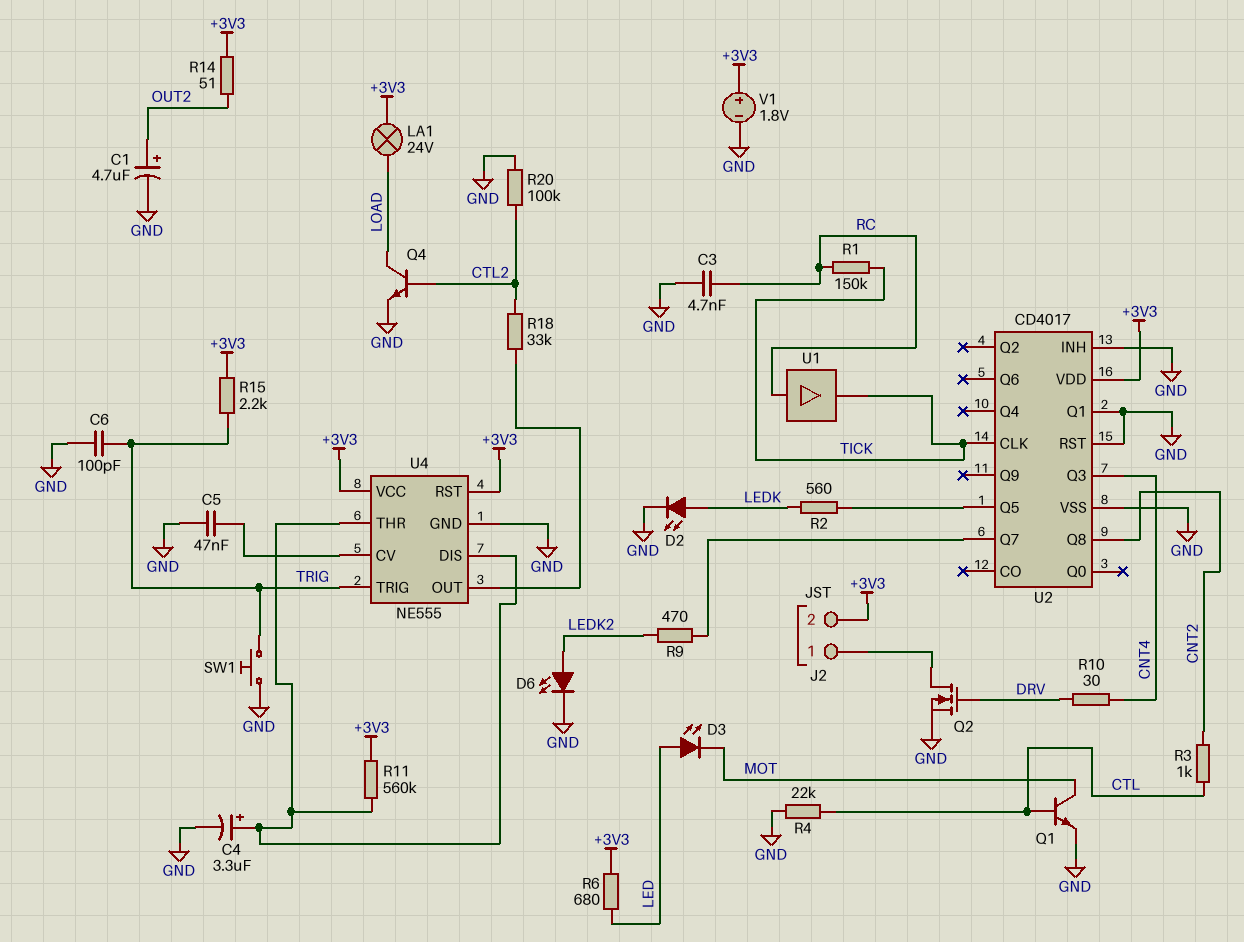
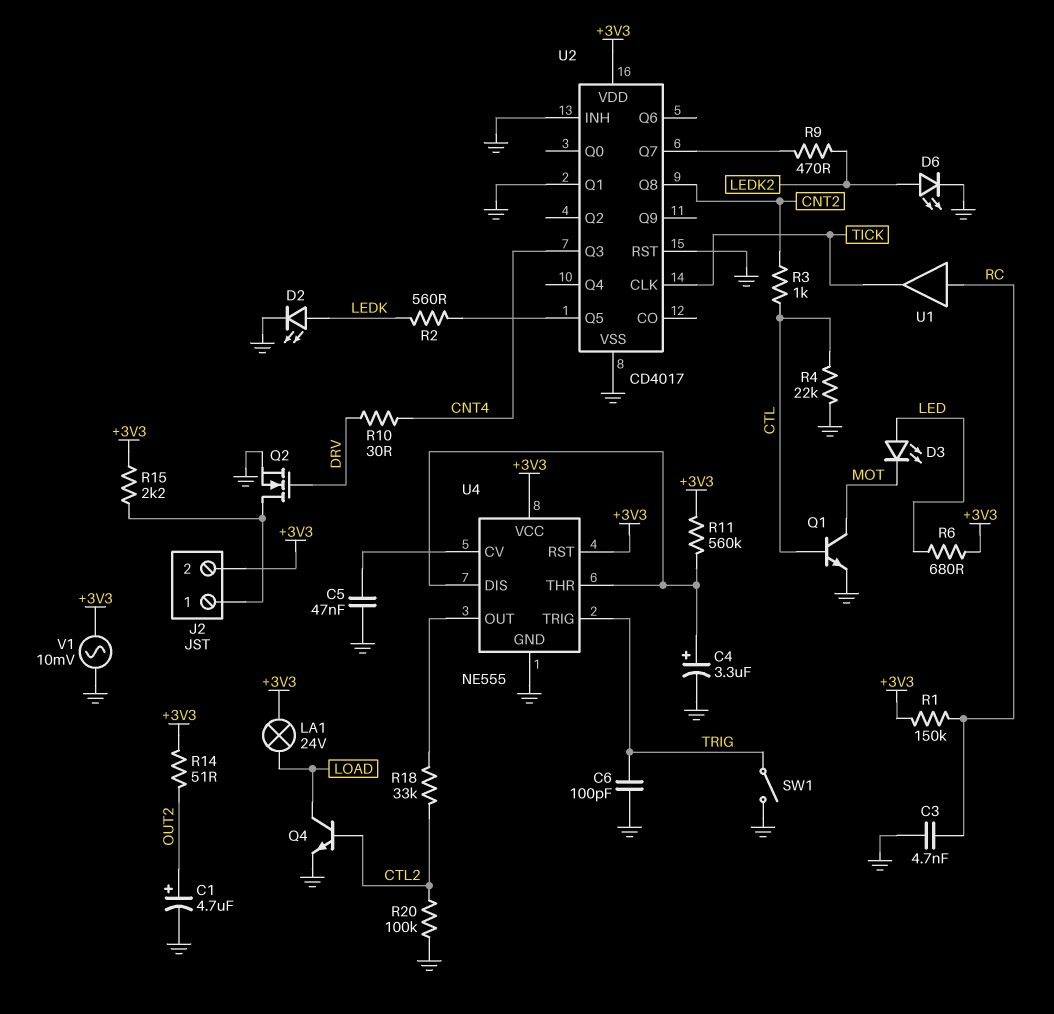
R1: 150k (RC, TICK) -> 150k (+3V3, RC)
R15: 2.2k (+3V3, TRIG) -> 2.2k (+3V3, J2/1)
SW1: button (GND, TRIG) -> switch (GND, TRIG)
V1: 1.8V (plus +3V3, minus GND) -> AC 10mV (+3V3, GND)

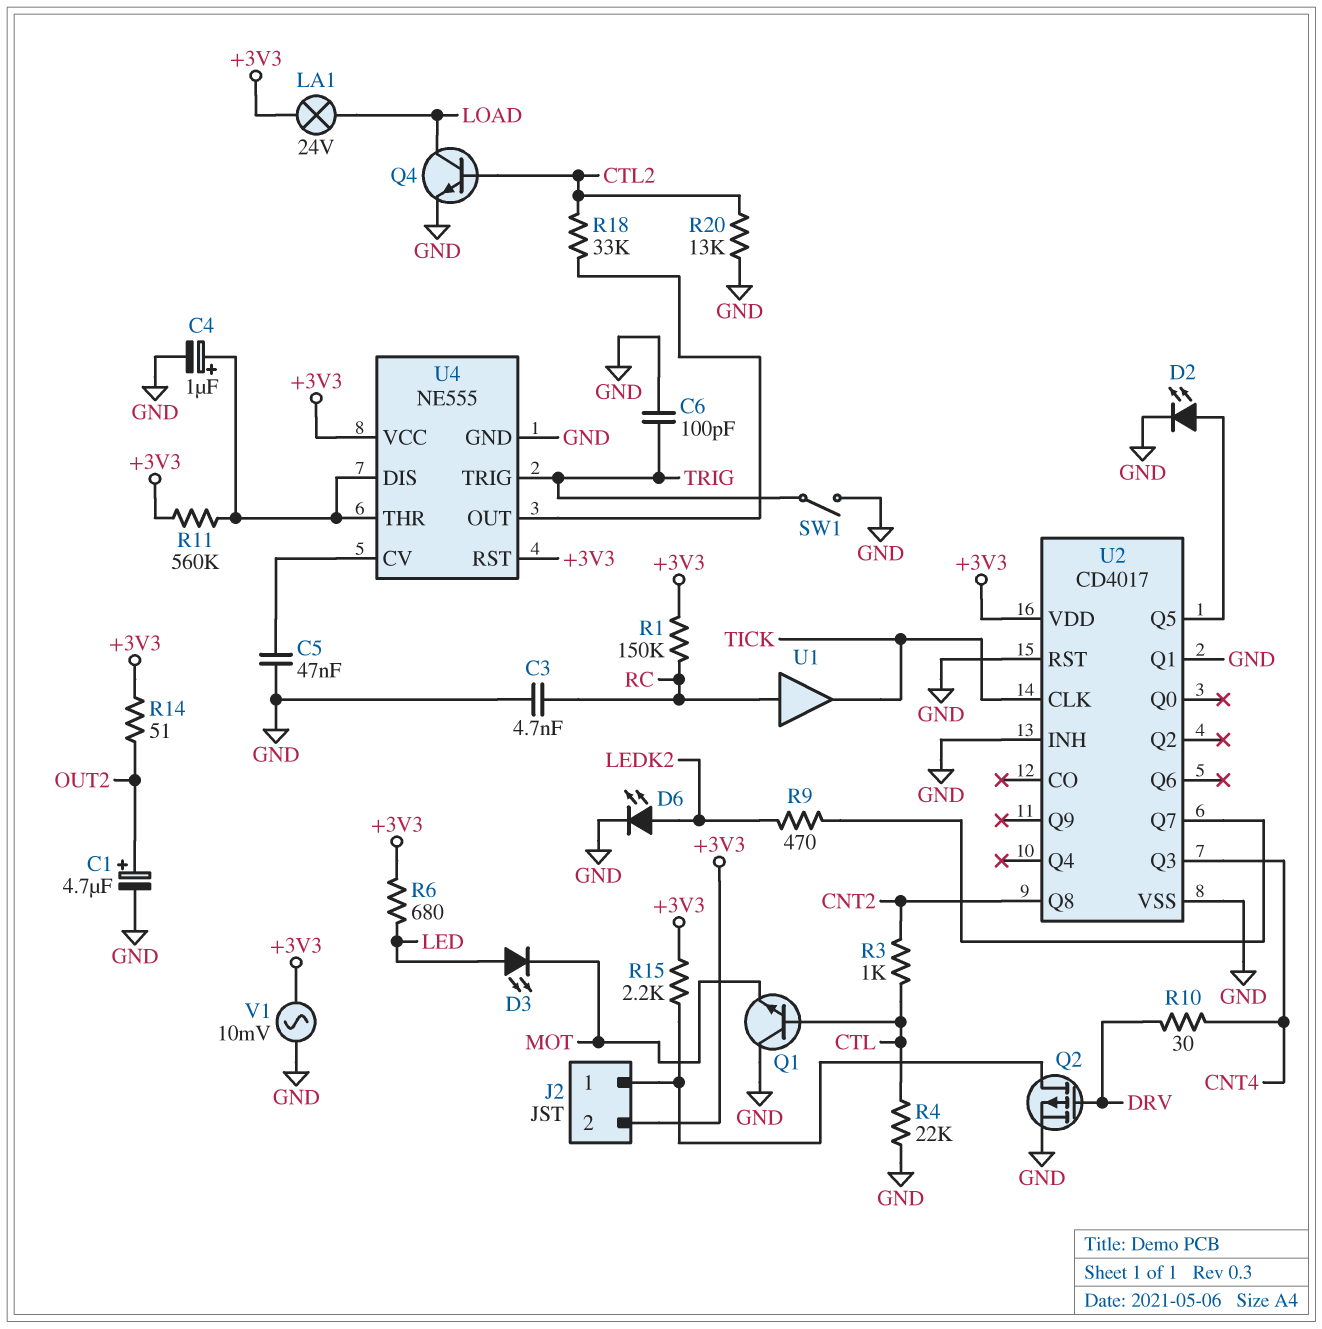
C4: 3.3uF (plus U4/DIS, minus GND) -> 1uF (plus U4/DIS, minus GND)
D2: LED (A LEDK, K GND) -> LED (A U2/Q5, K GND)
Q1: NPN (B CTL, C MOT, E GND) -> NPN (B CTL, C GND, E MOT)
Q2: NMOS (G DRV, D J2/1, S GND) -> PMOS (G DRV, D J2/1, S GND)
R2: 560 (LEDK, U2/Q5) -> none
R20: 100k (CTL2, GND) -> 13k (CTL2, GND)

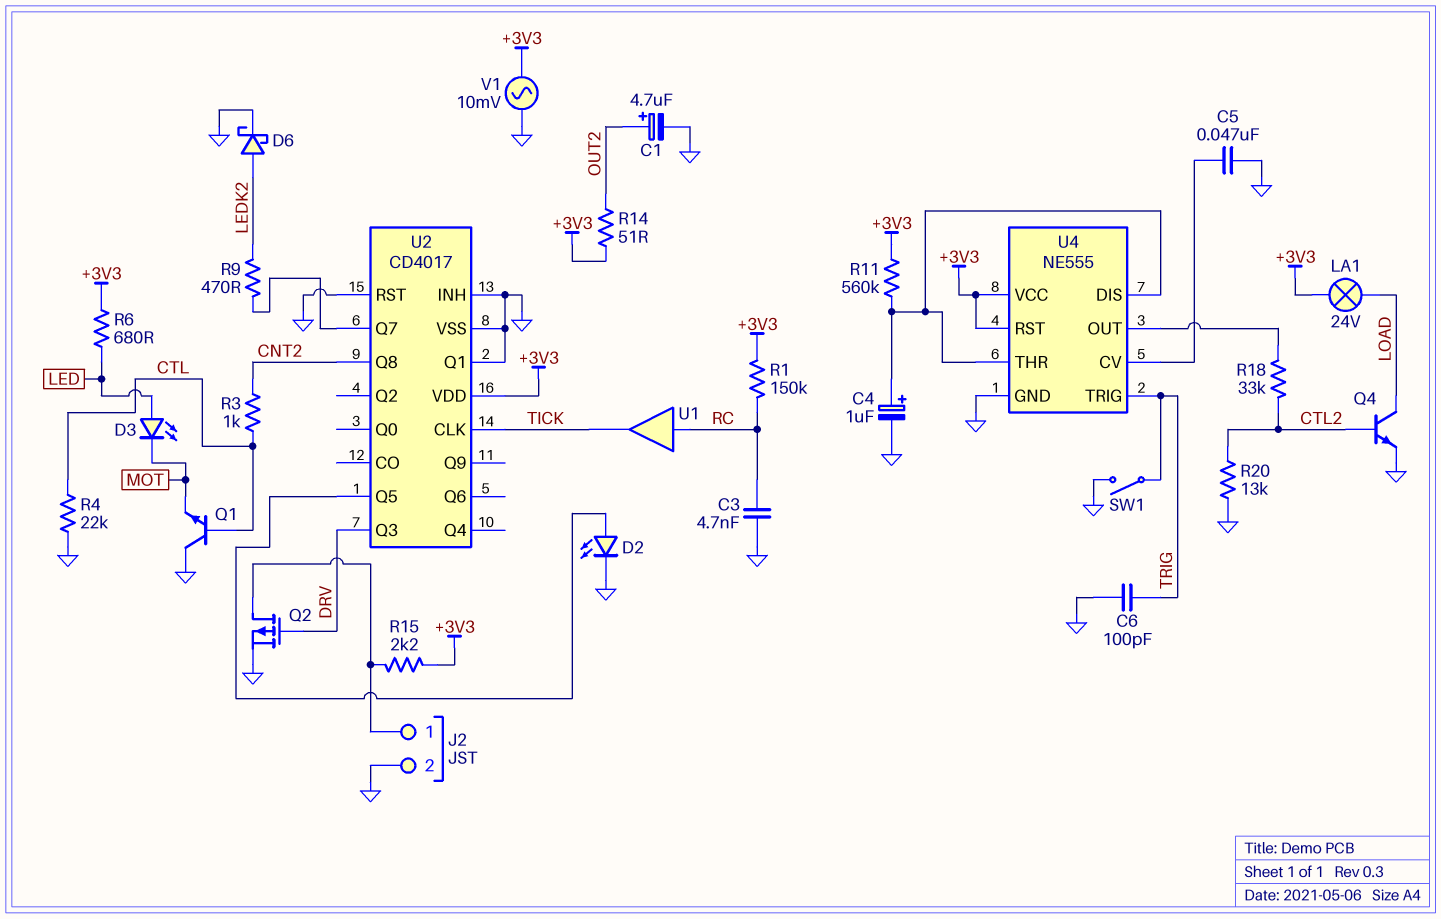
D6: LED (A LEDK2, K GND) -> schottky (A LEDK2, K GND)
J2 pin 2: +3V3 -> GND
R10: 30 (CNT4, DRV) -> none
U2 pin Q3: CNT4 -> DRV

